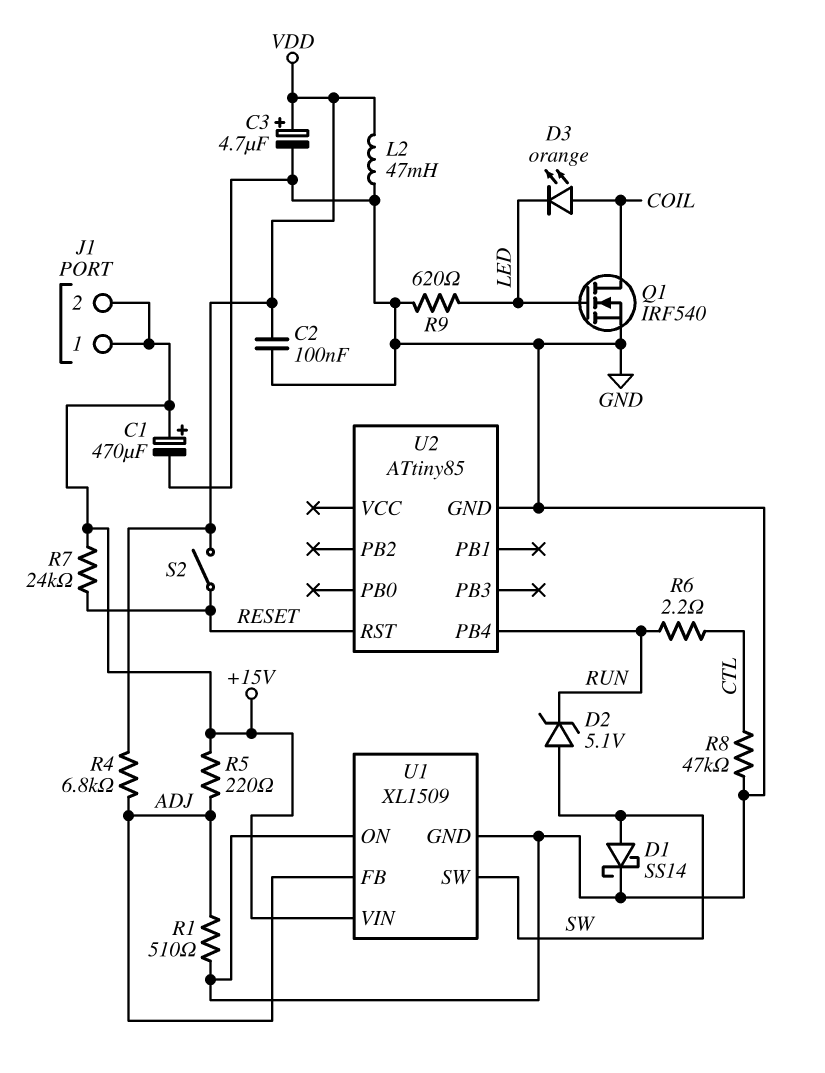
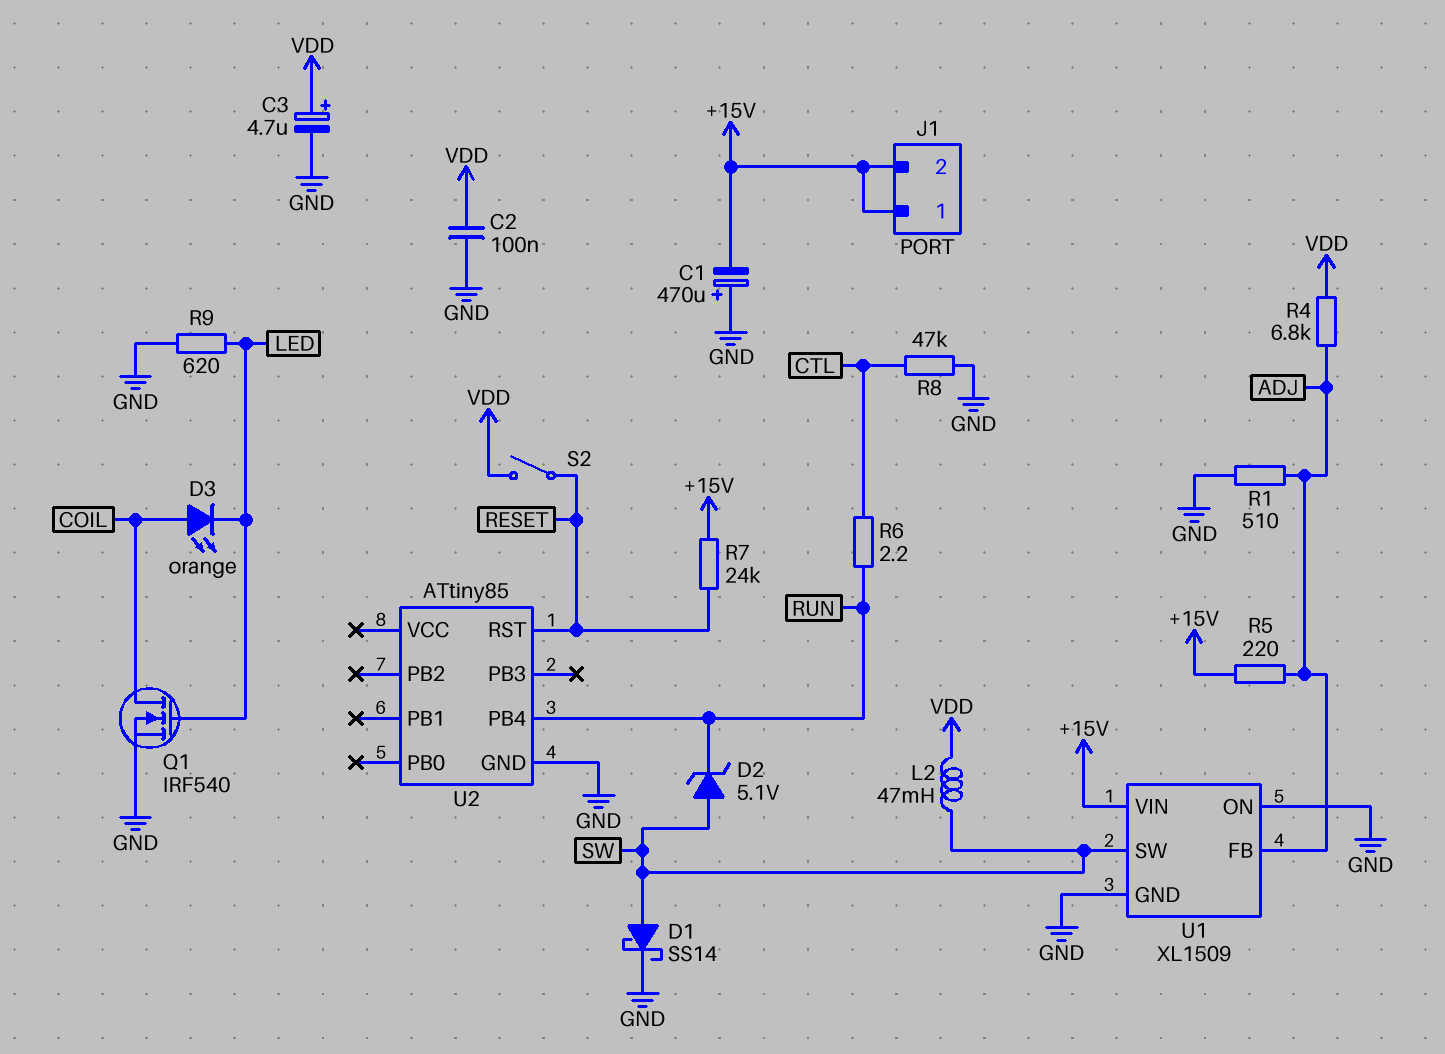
C1: 470uF (plus +15V, minus GND) -> 470uF (plus GND, minus +15V)
L2: 47mH (GND, VDD) -> 47mH (SW, VDD)

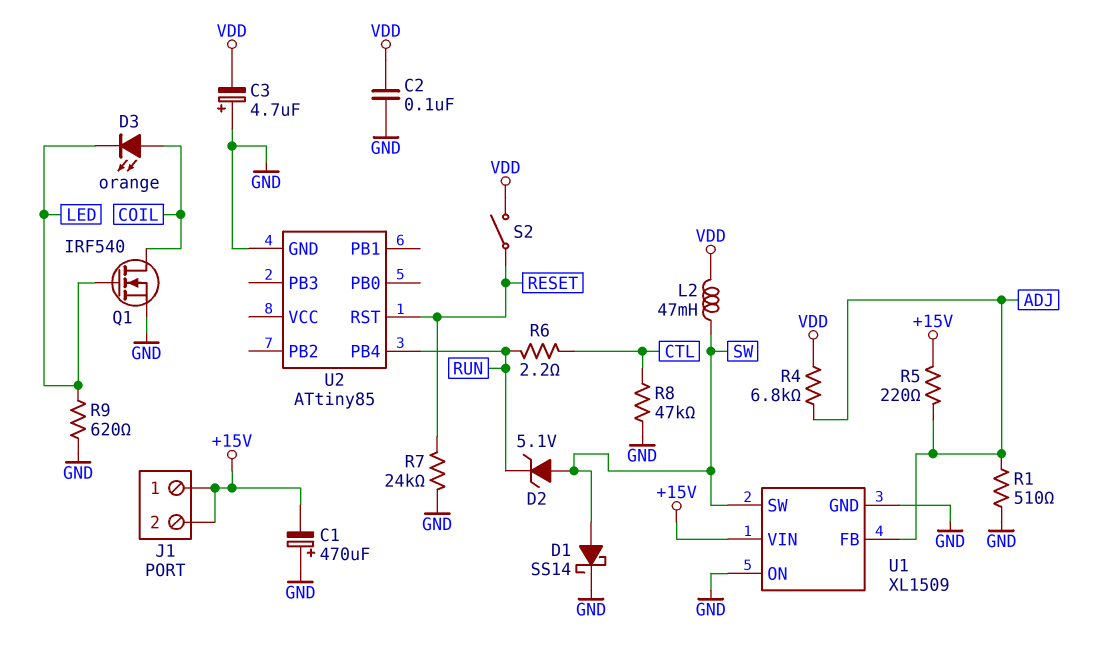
C3: 4.7uF (plus VDD, minus GND) -> 4.7uF (plus GND, minus VDD)
R7: 24k (+15V, RESET) -> 24k (GND, RESET)

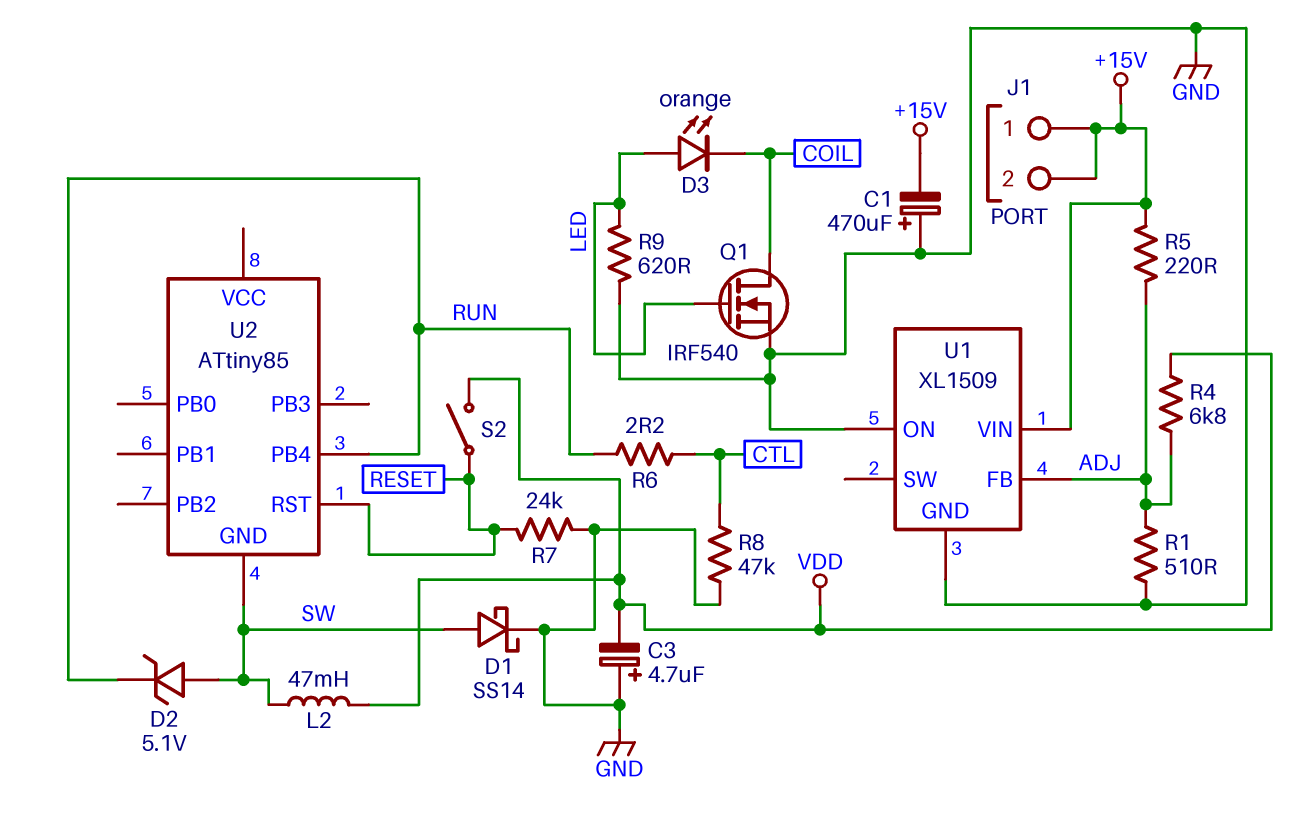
C2: 100nF (GND, VDD) -> none
D3: LED orange (A COIL, K LED) -> LED orange (A LED, K COIL)
U1 pin SW: SW -> none
U2 pin GND: GND -> SW

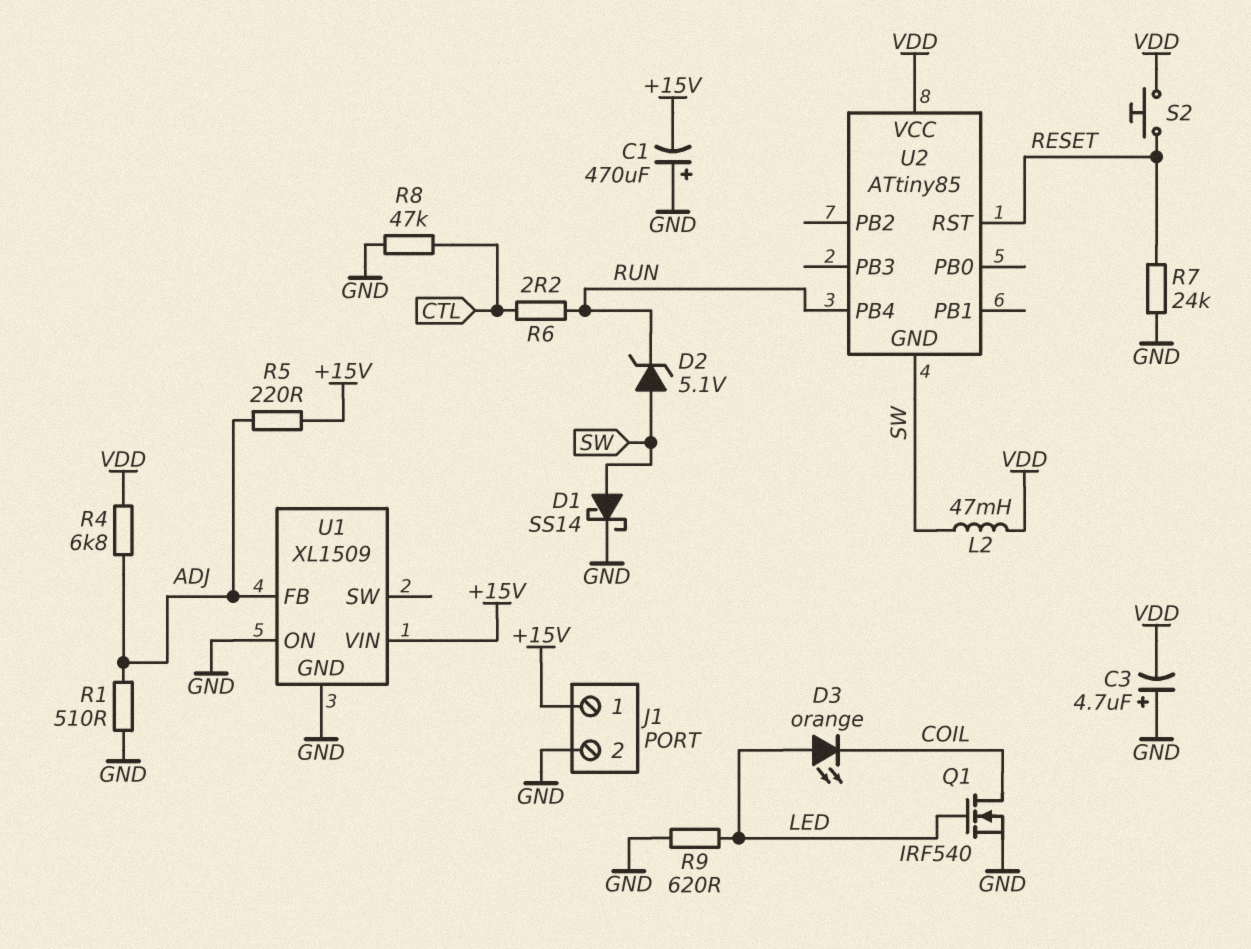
J1 pin 2: +15V -> GND
S2: switch (RESET, VDD) -> button (RESET, VDD)
U2 pin VCC: none -> VDD

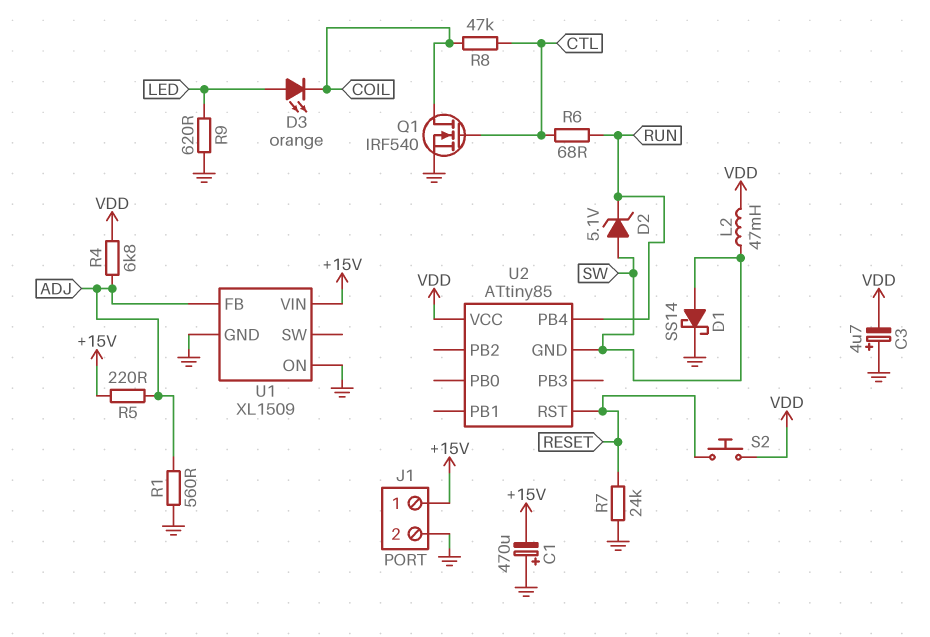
Q1: NMOS IRF540 (G LED, D COIL, S GND) -> NMOS IRF540 (G CTL, D COIL, S GND)
R1: 510 (ADJ, GND) -> 560 (ADJ, GND)
R6: 2.2 (CTL, RUN) -> 68 (CTL, RUN)
R8: 47k (CTL, GND) -> 47k (COIL, CTL)

